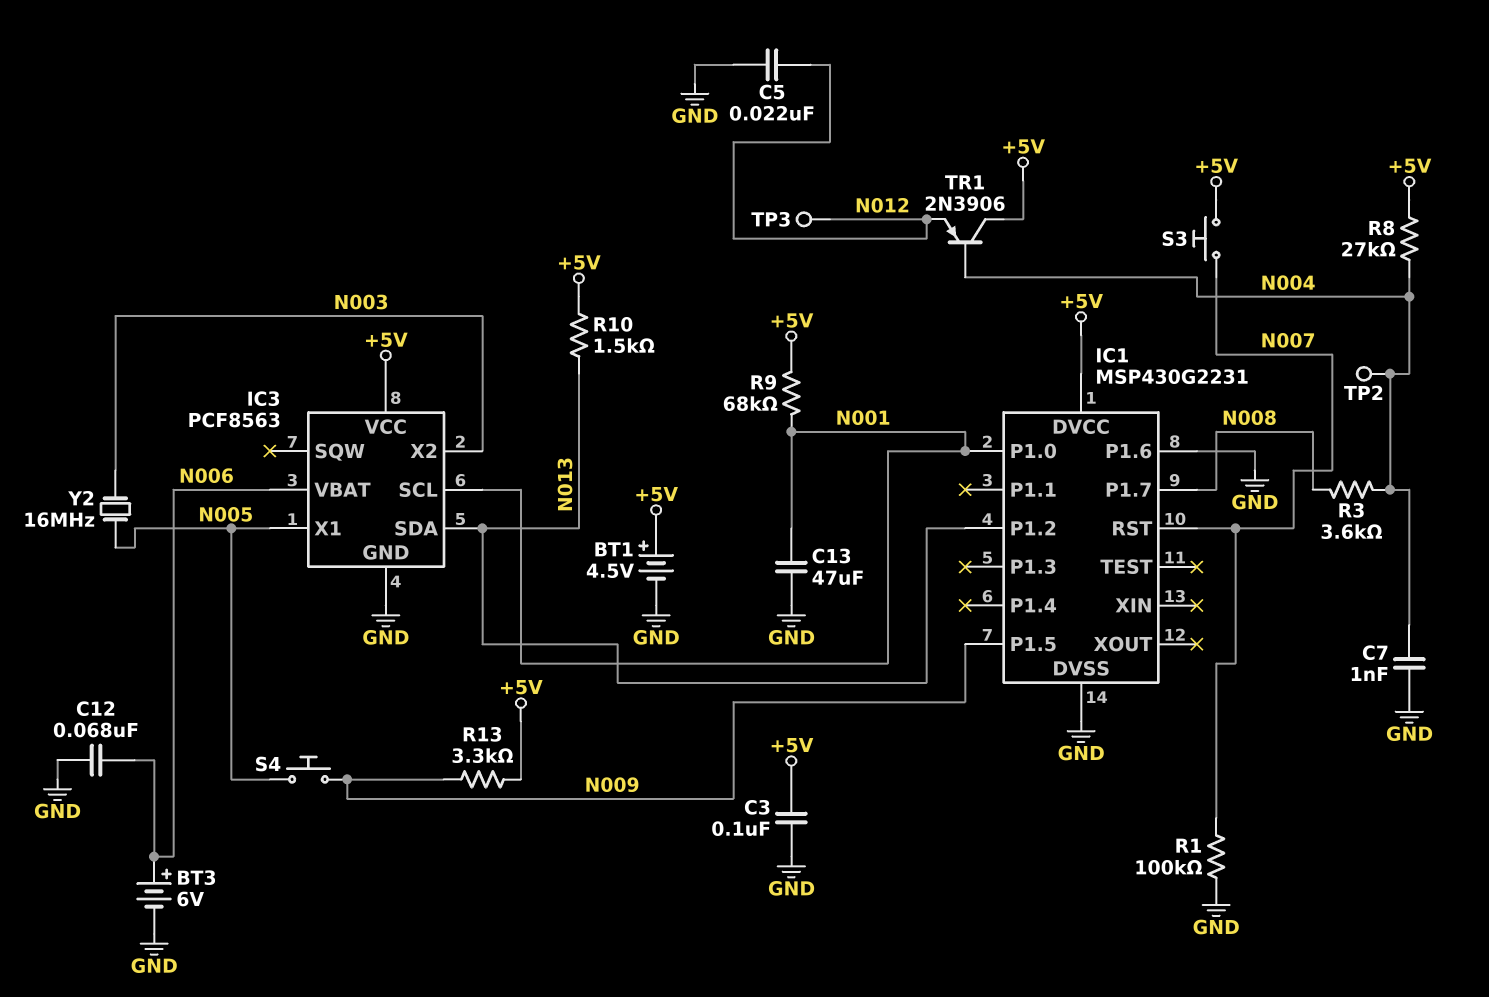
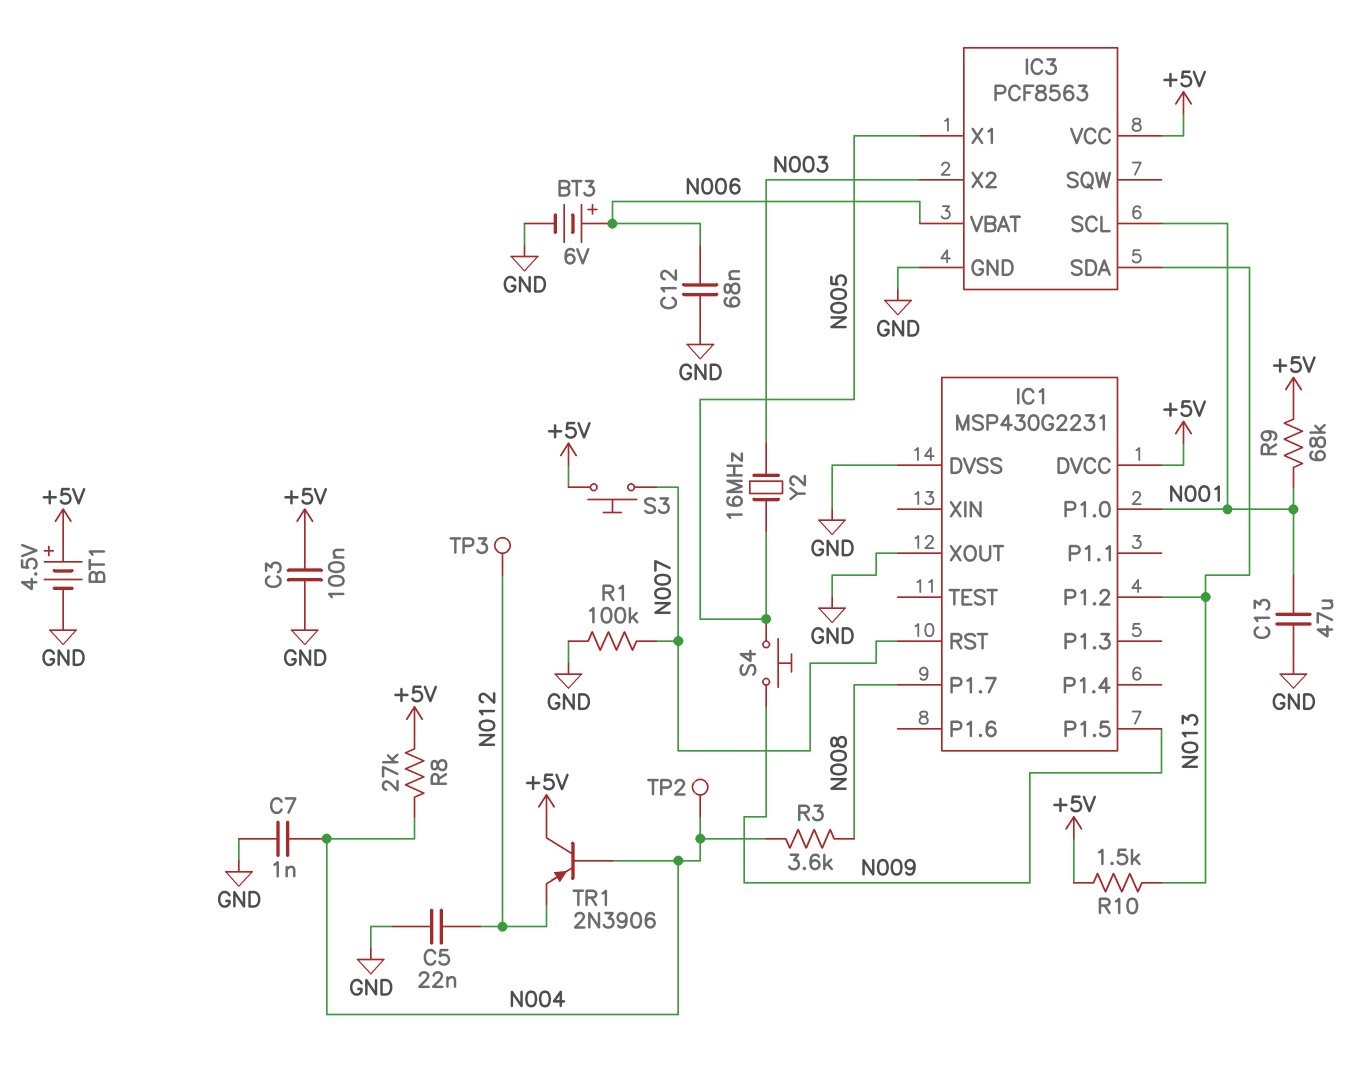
IC1 pin P1.6: GND -> none
IC1 pin XOUT: none -> GND
R13: 3.3k (+5V, N009) -> none

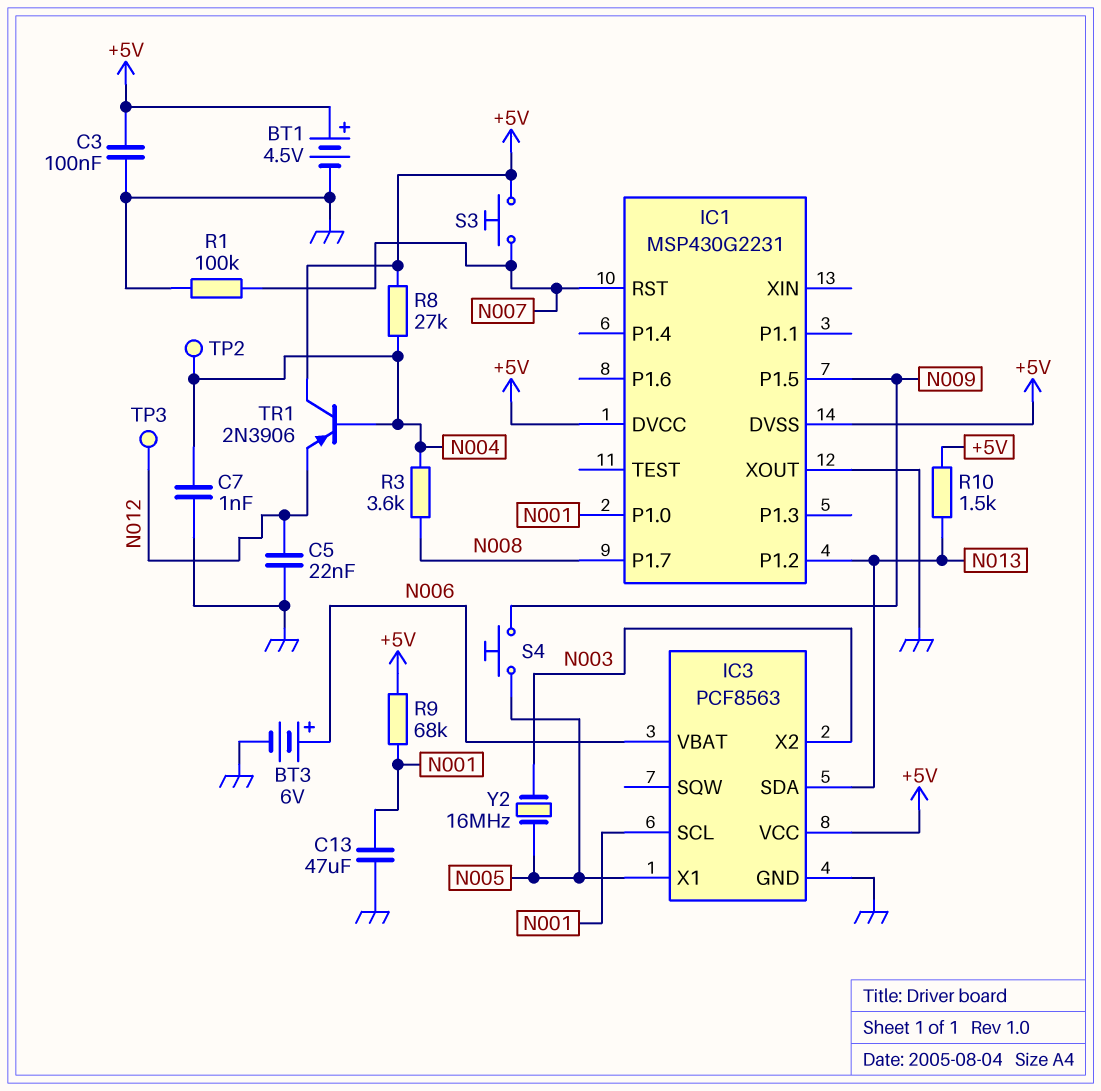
C12: 68nF (GND, N006) -> none
IC1 pin DVSS: GND -> +5V

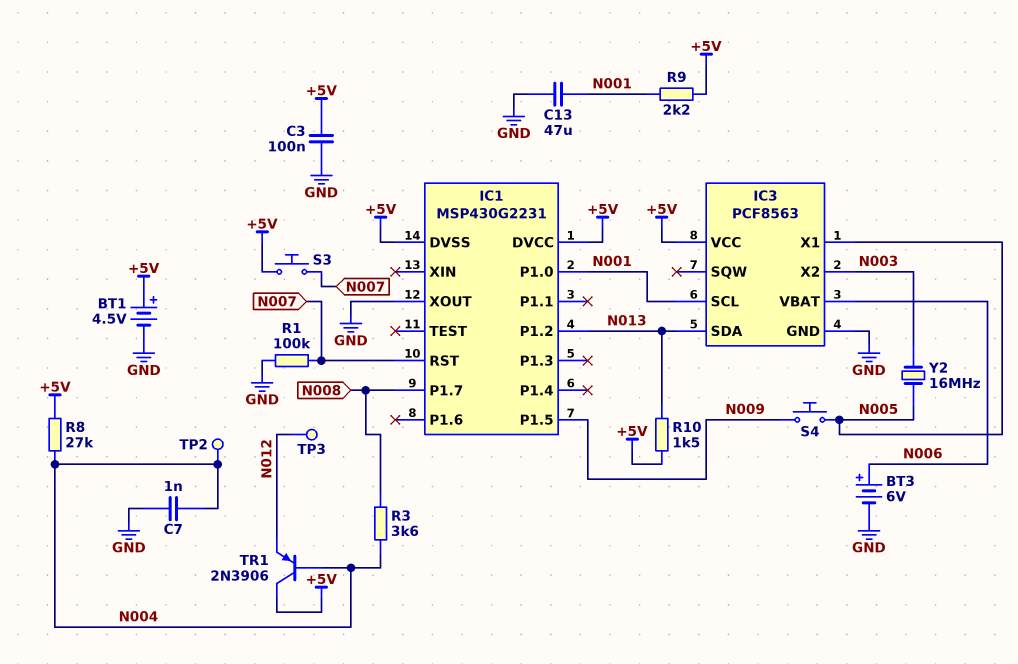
C5: 22nF (GND, N012) -> none
R9: 68k (+5V, N001) -> 2.2k (+5V, N001)

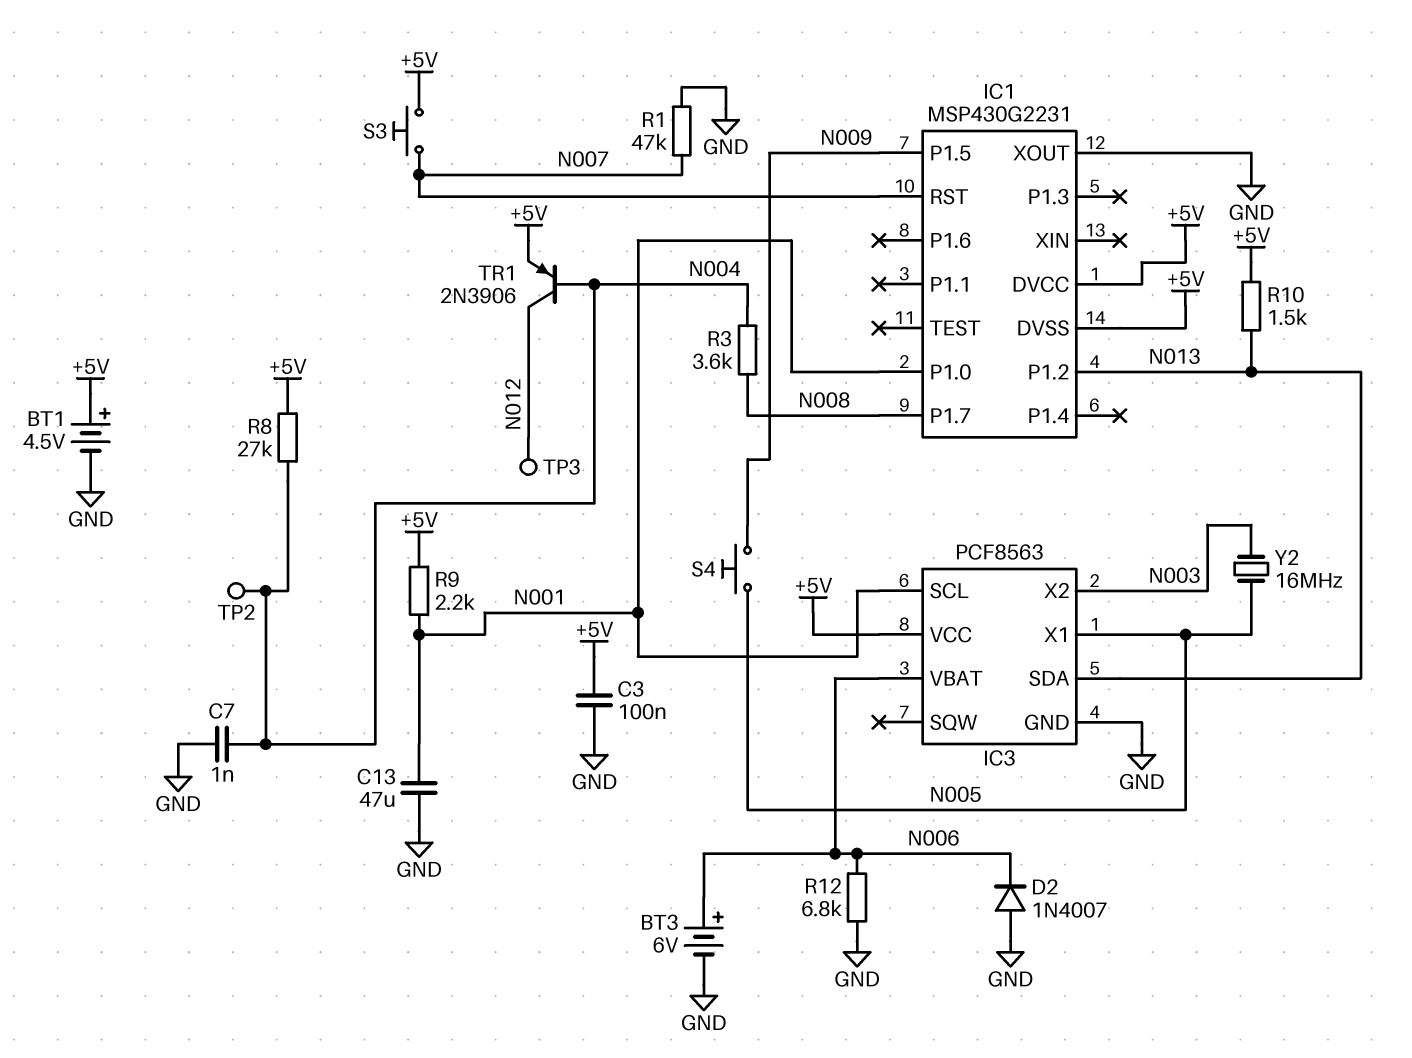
D2: none -> diode 1N4007 (A GND, K N006)
R1: 100k (GND, N007) -> 47k (GND, N007)
R12: none -> 6.8k (GND, N006)
TR1: PNP 2N3906 (B N004, C +5V, E N012) -> PNP 2N3906 (B N004, C N012, E +5V)

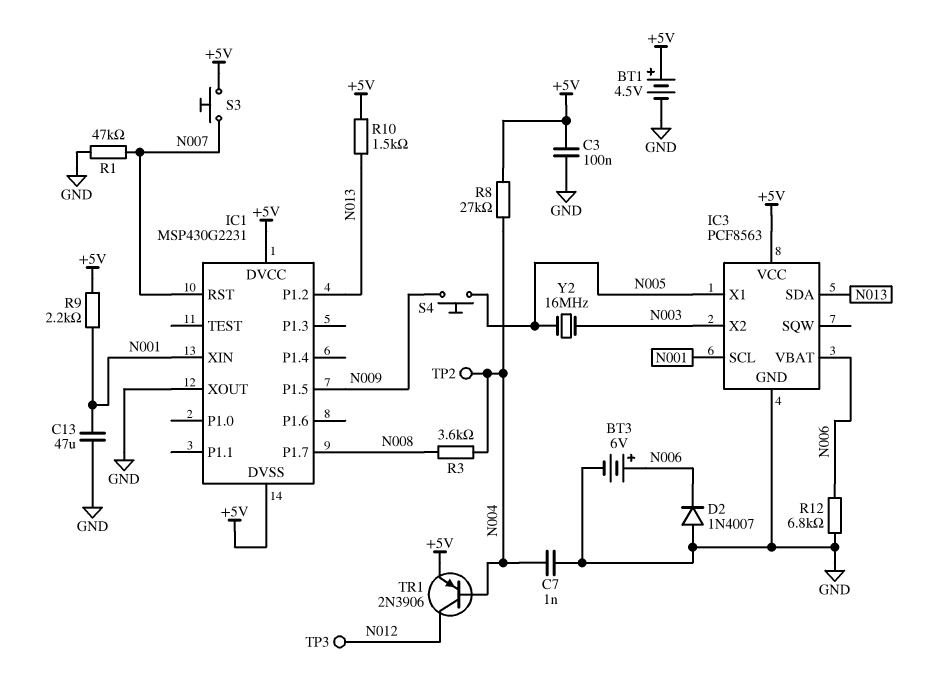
IC1 pin P1.0: N001 -> none
IC1 pin XIN: none -> N001

